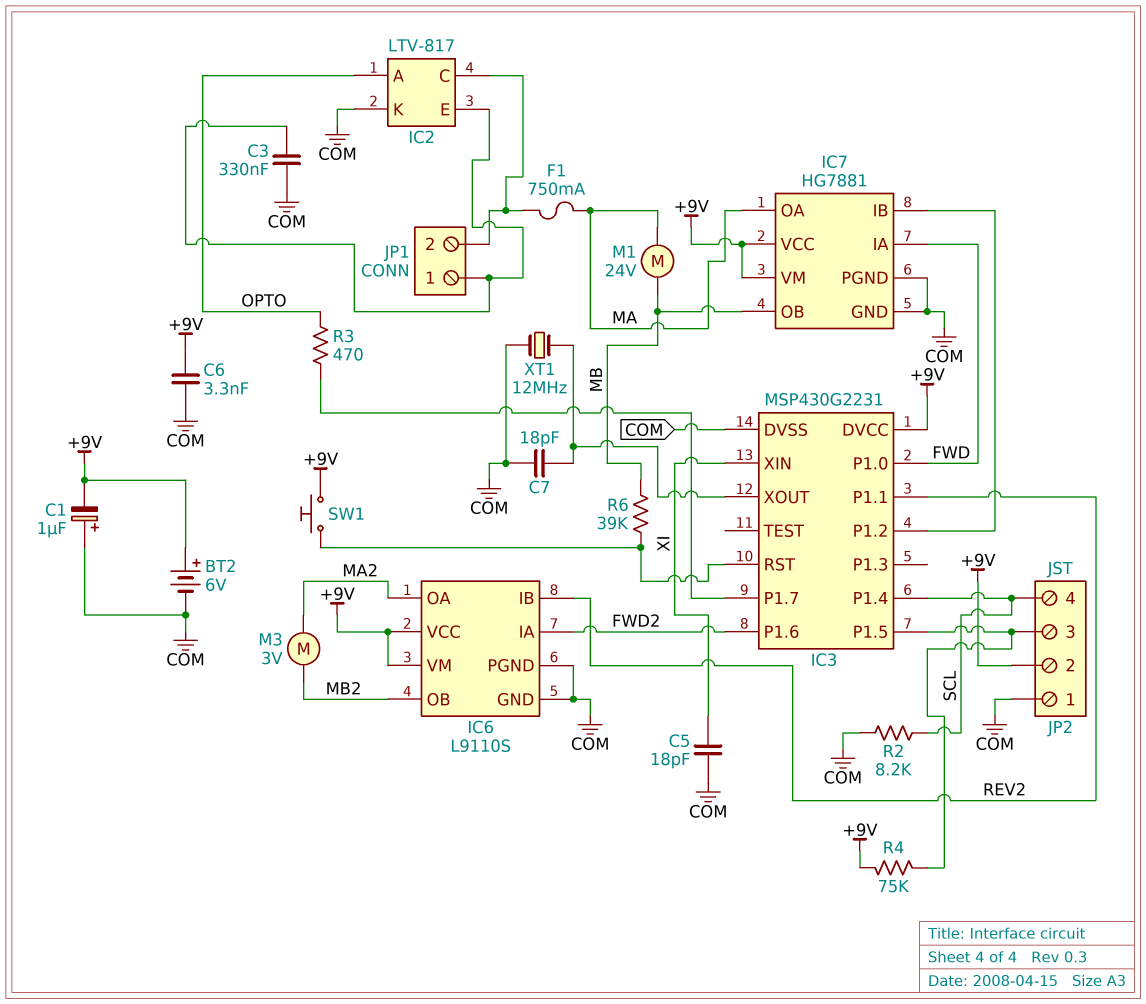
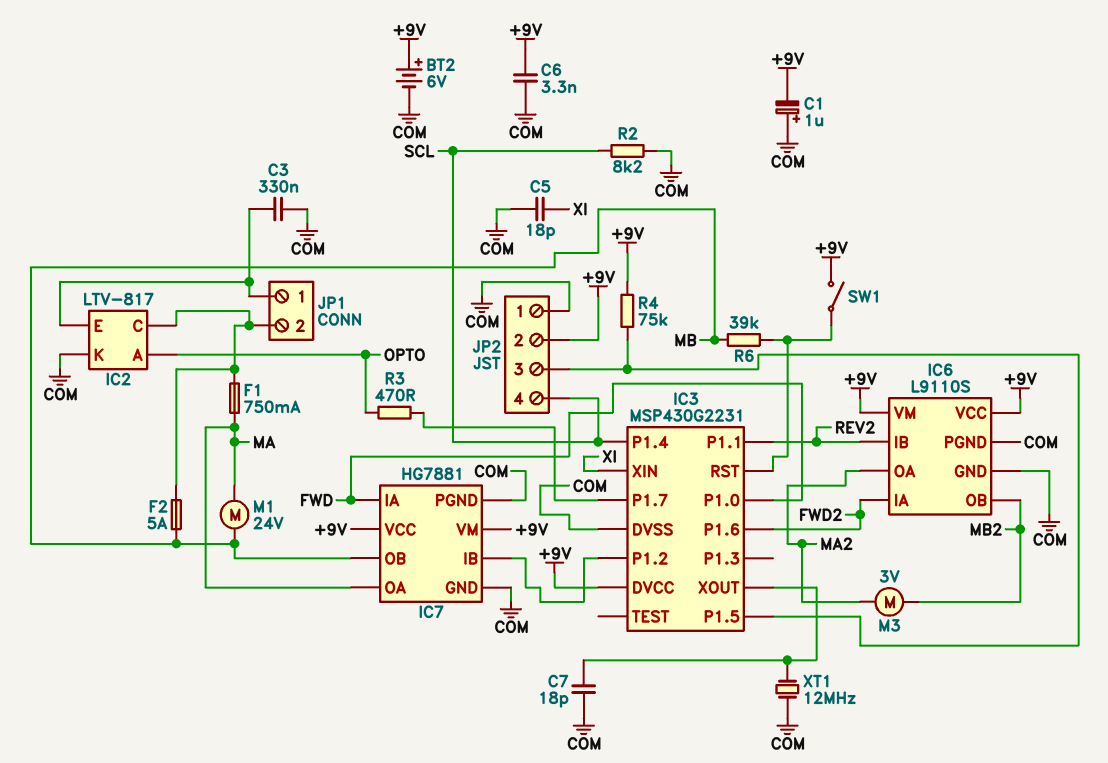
F2: none -> 5A (IC2/C, MB)
SW1: button (+9V, IC3/RST) -> switch (+9V, IC3/RST)

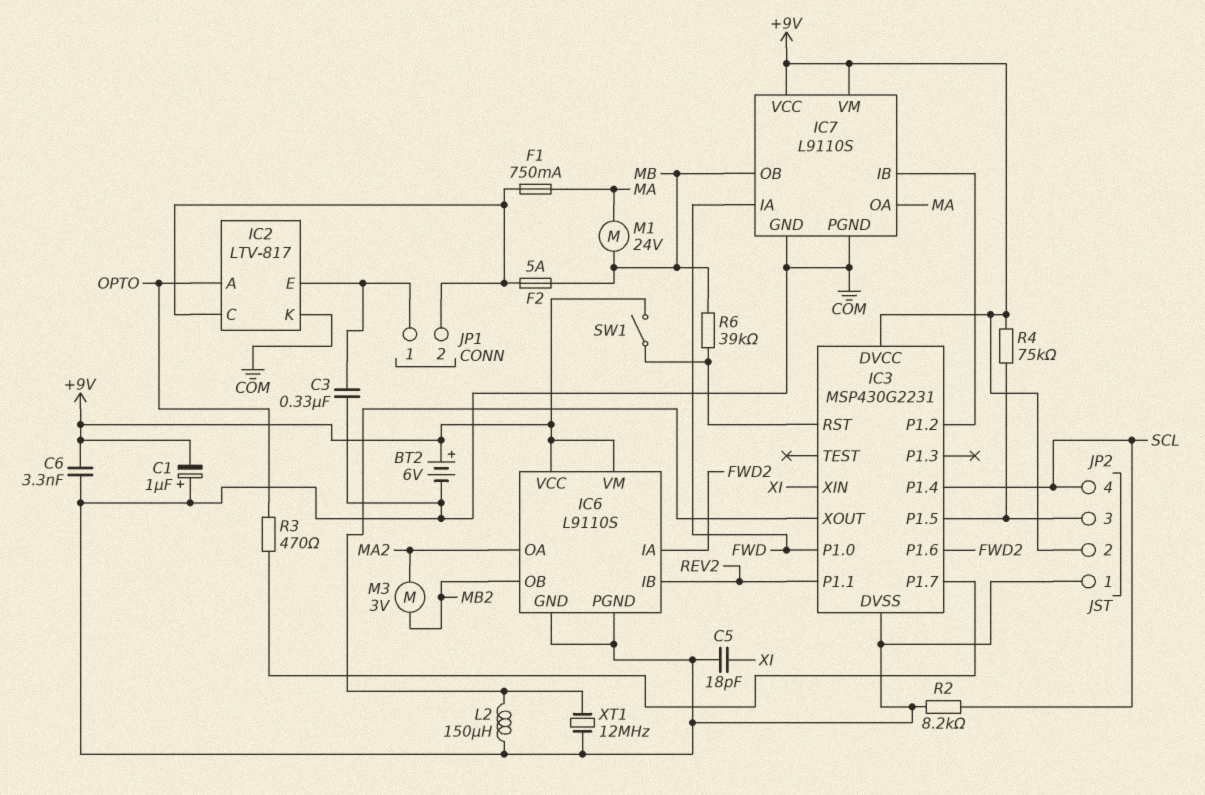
C7: 18pF (COM, IC3/XOUT) -> none
IC7: HG7881 -> L9110S
L2: none -> 150uH (COM, IC3/XOUT)

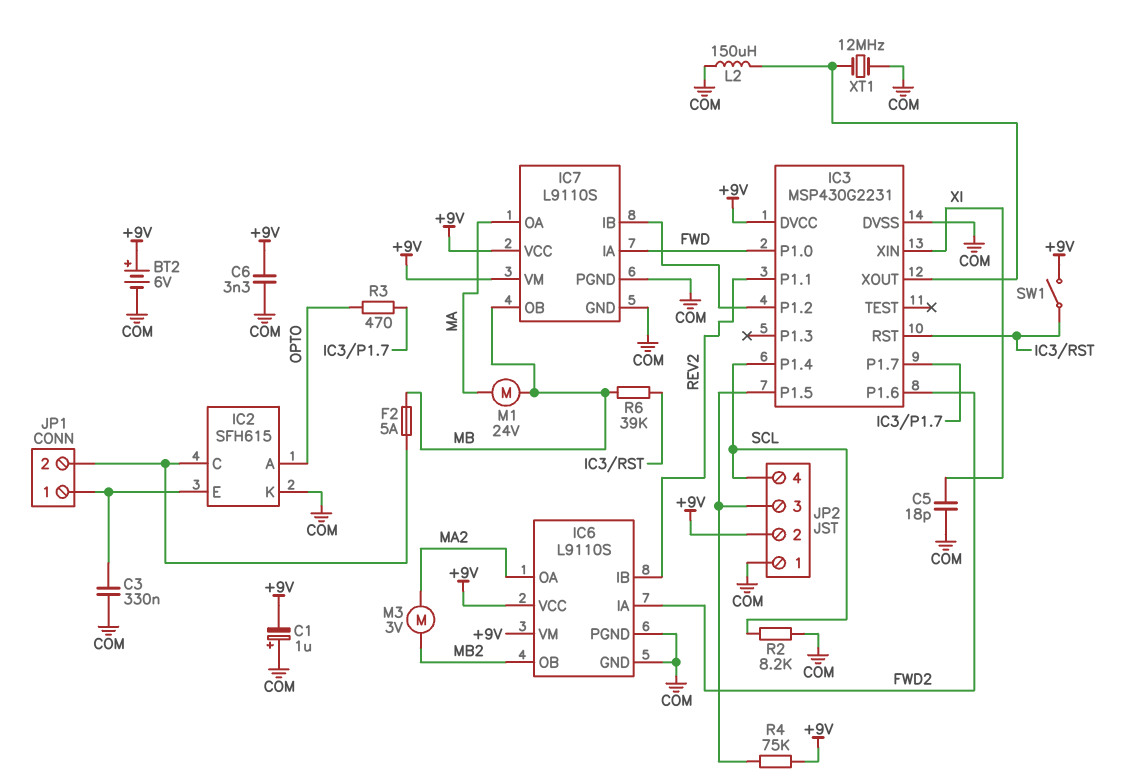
F1: 750mA (IC2/C, MA) -> none
IC2: LTV-817 -> SFH615

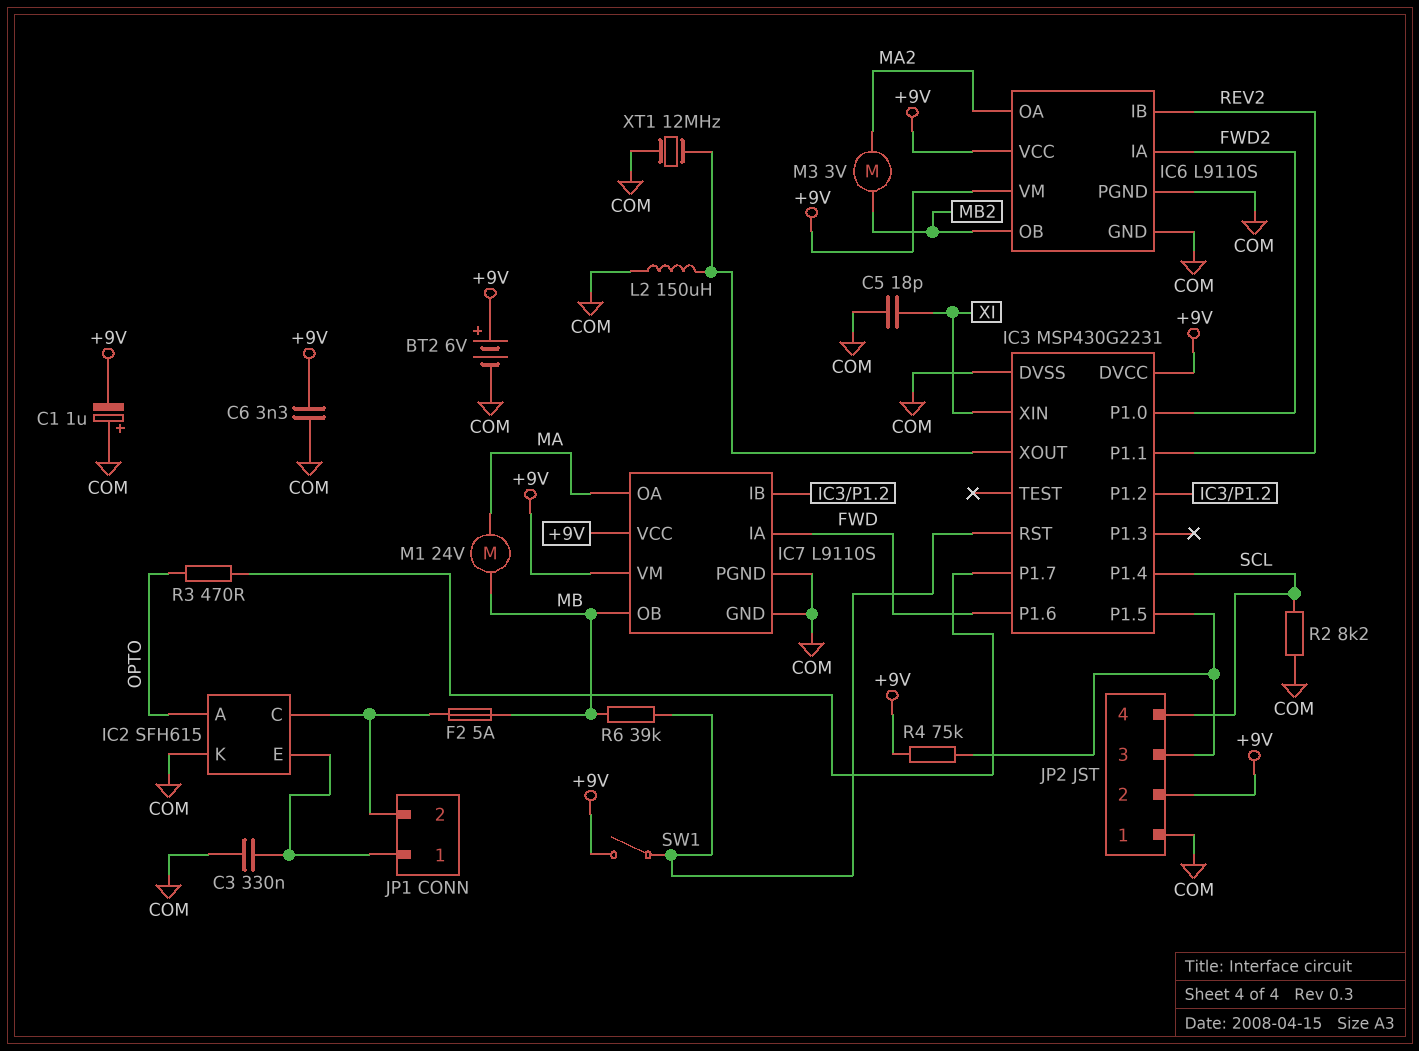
IC3 pin P1.0: FWD -> FWD2
IC3 pin P1.6: FWD2 -> FWD

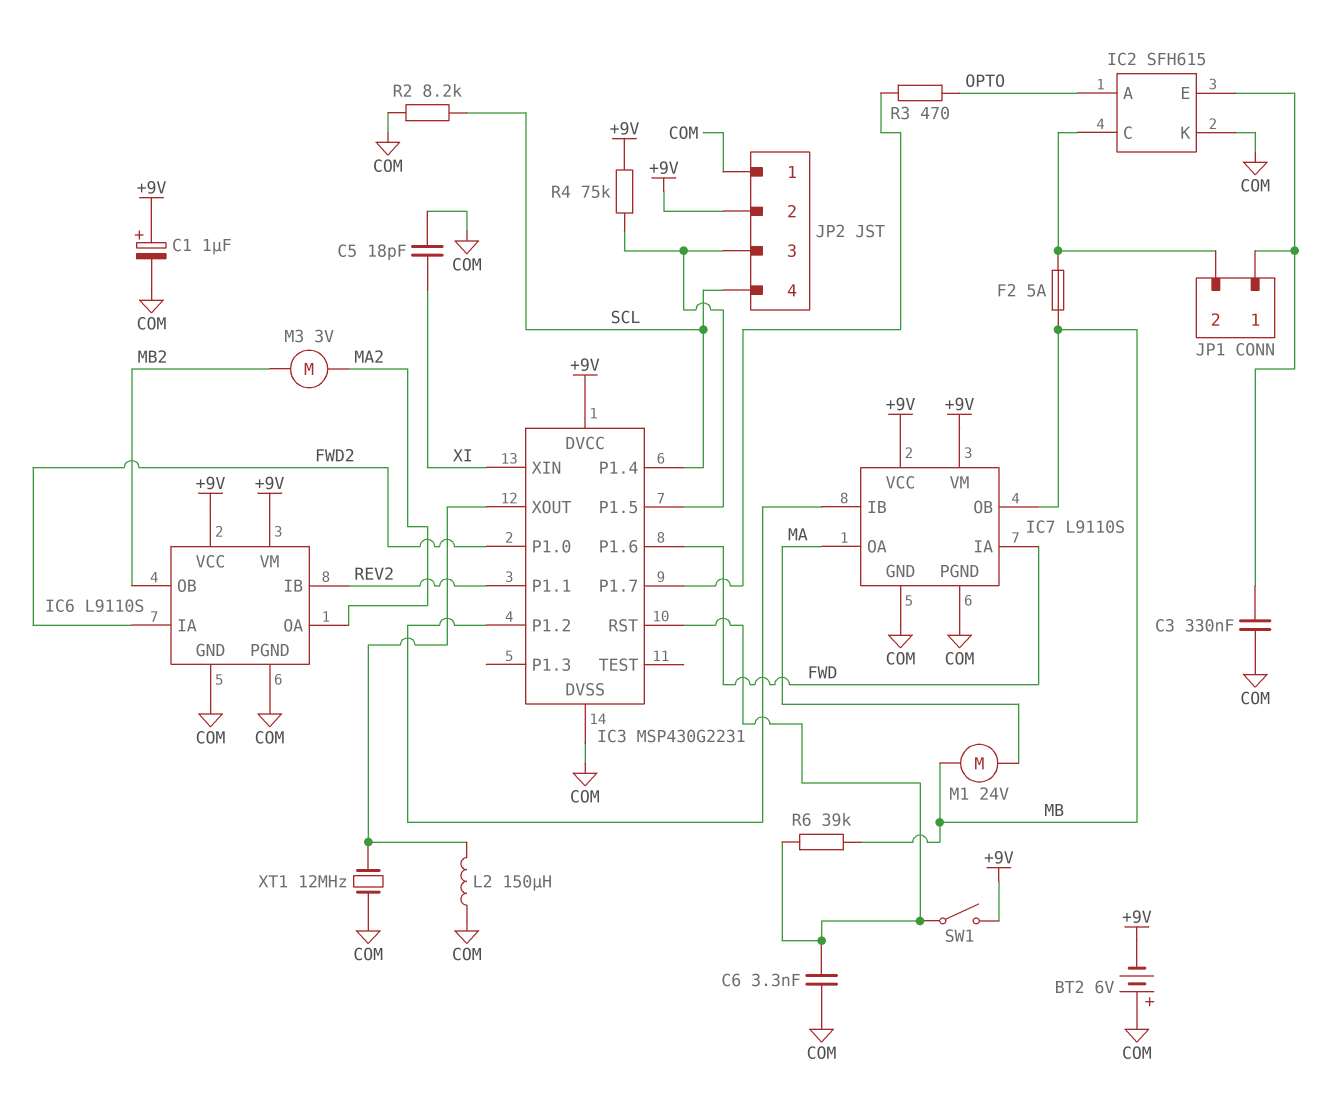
BT2: 6V (plus +9V, minus COM) -> 6V (plus COM, minus +9V)
C1: 1uF (plus COM, minus +9V) -> 1uF (plus +9V, minus COM)
C6: 3.3nF (+9V, COM) -> 3.3nF (COM, IC3/RST)

